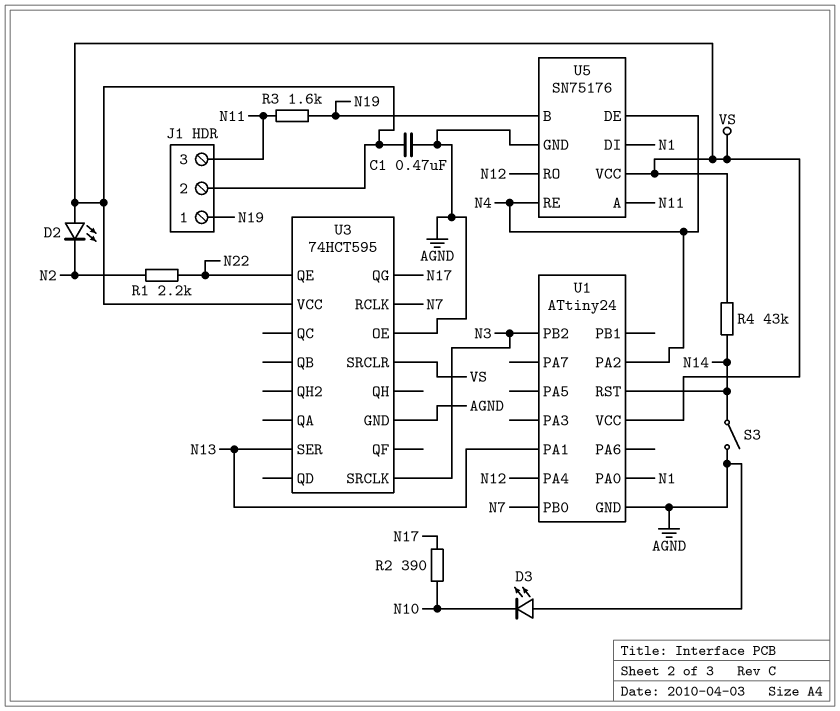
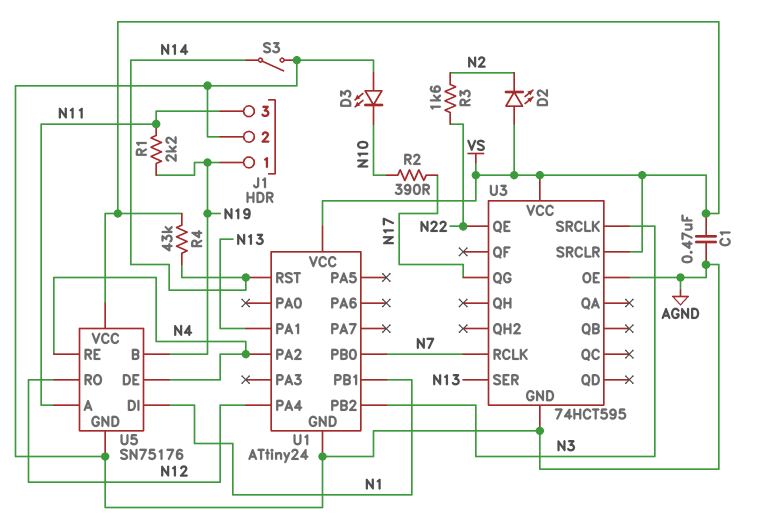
J1 pin 2: VS -> AGND
R1: 2.2k (N2, N22) -> 2.2k (N11, N19)
R3: 1.6k (N11, N19) -> 1.6k (N2, N22)
U1 pin PA0: N1 -> none
U1 pin PB1: none -> N1

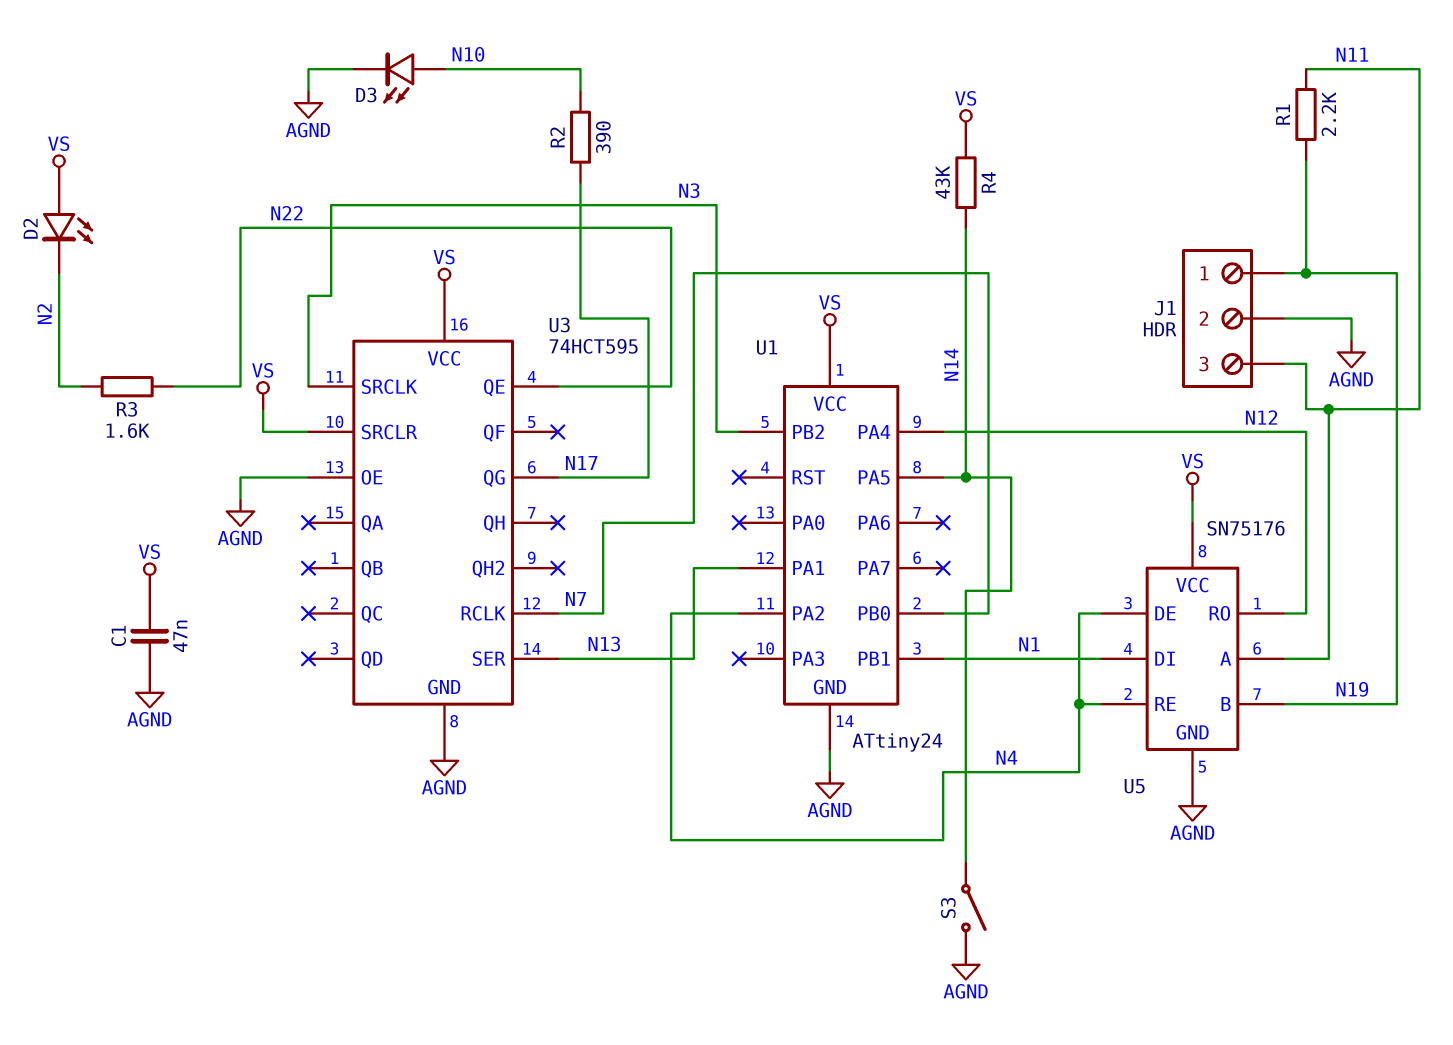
C1: 470nF (AGND, VS) -> 47nF (AGND, VS)
D3: LED (A AGND, K N10) -> LED (A N10, K AGND)
U1 pin PA5: none -> N14
U1 pin RST: N14 -> none

